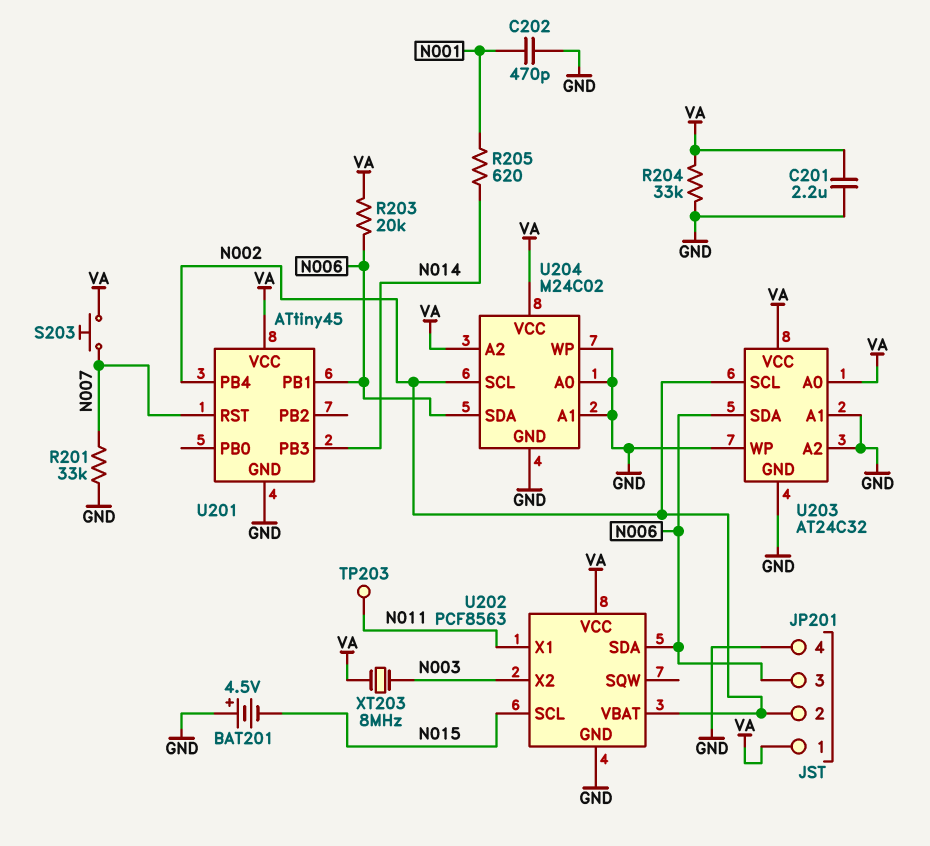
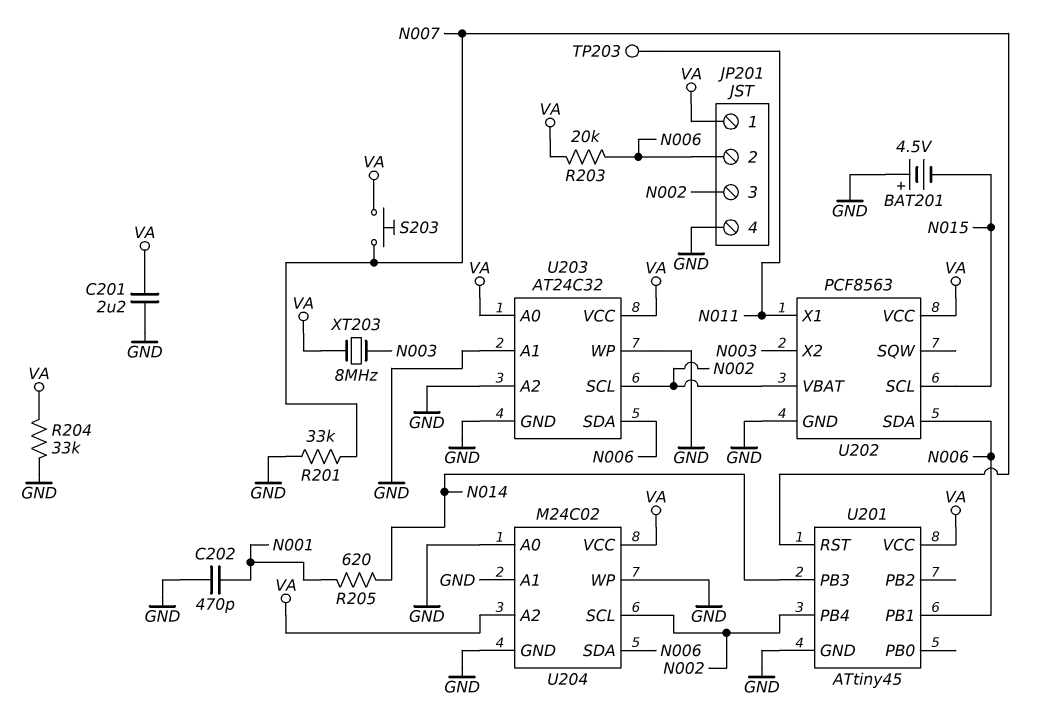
JP201 pin 2: N002 -> N006
JP201 pin 3: N006 -> N002

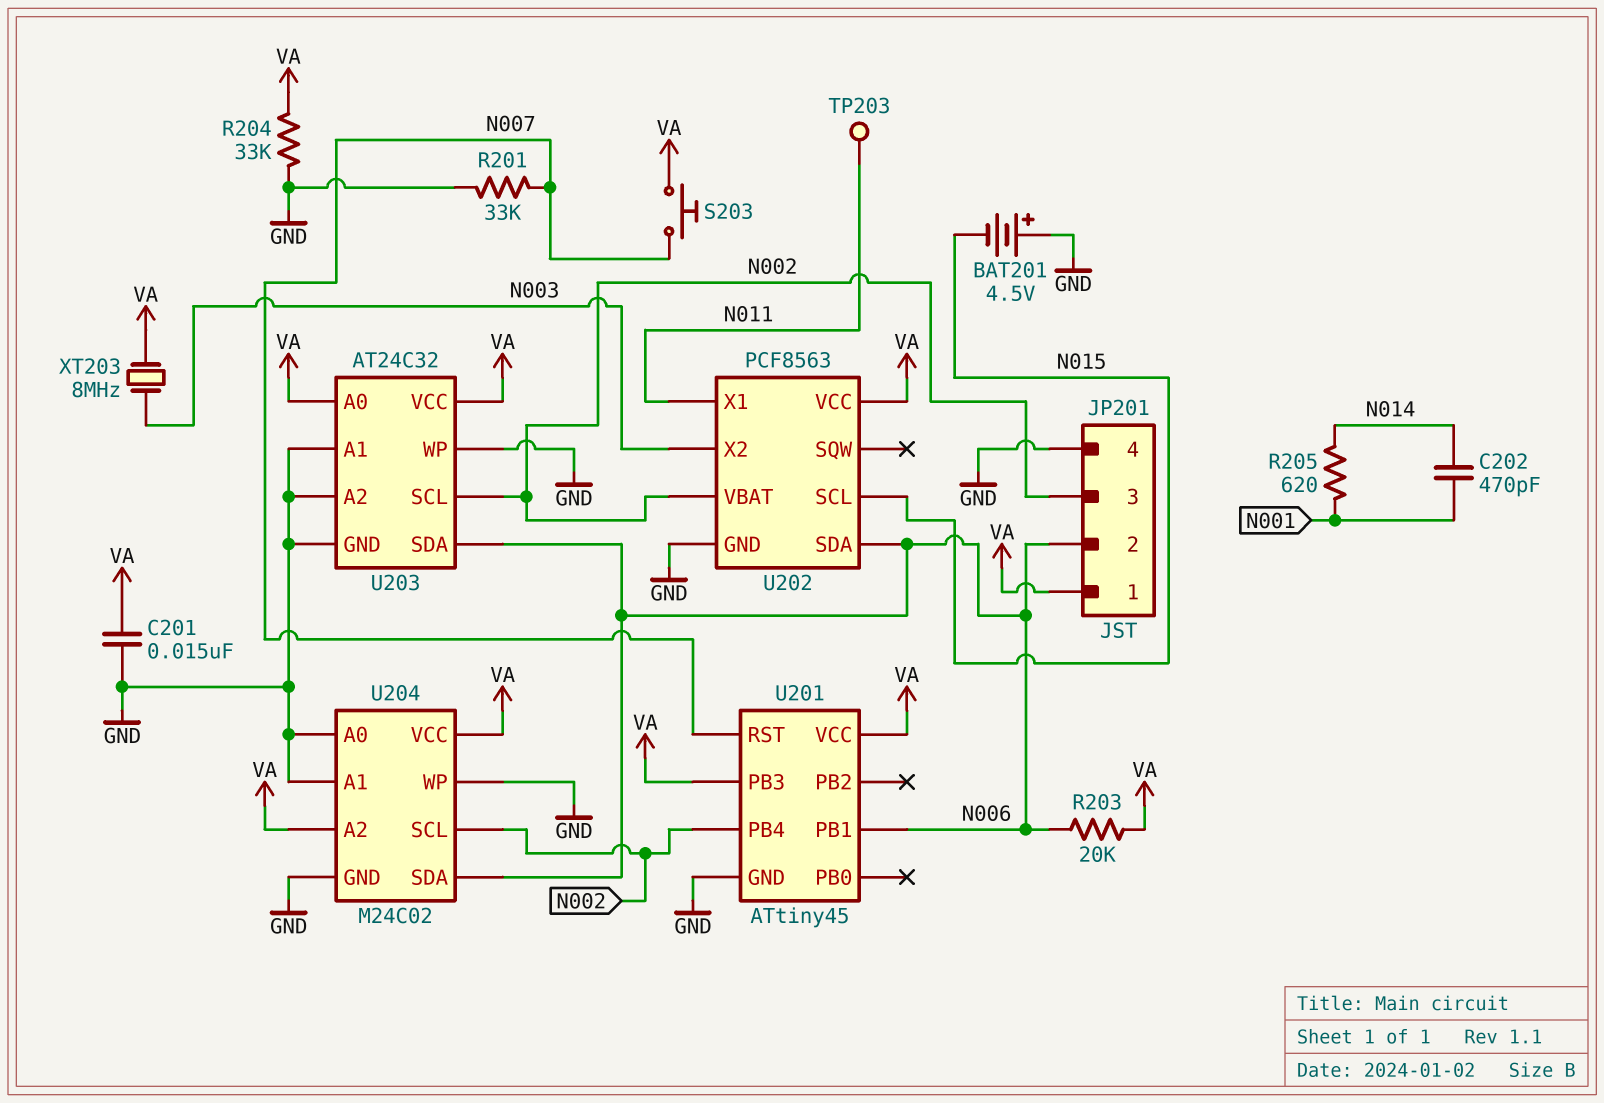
C201: 2.2uF (GND, VA) -> 15nF (GND, VA)
C202: 470pF (GND, N001) -> 470pF (N001, N014)
U201 pin PB3: N014 -> VA

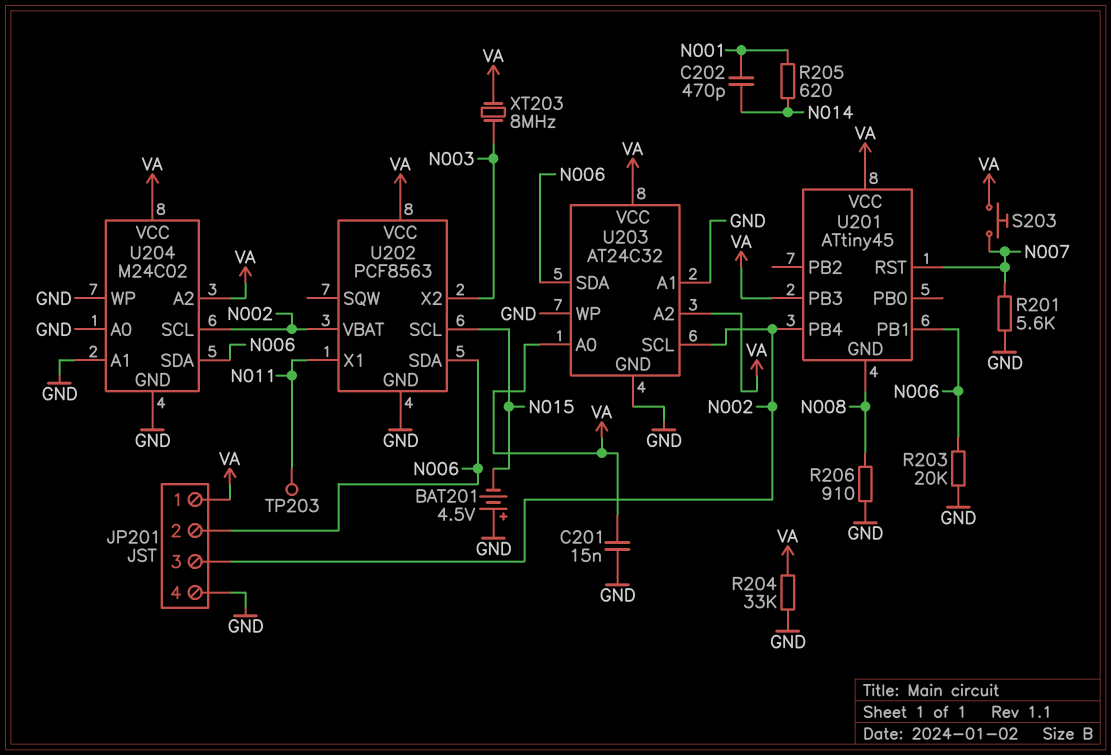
R201: 33k (GND, N007) -> 5.6k (GND, N007)
R203: 20k (N006, VA) -> 20k (GND, N006)
R206: none -> 910 (GND, N008)
U201 pin GND: GND -> N008
U203 pin A2: GND -> VA

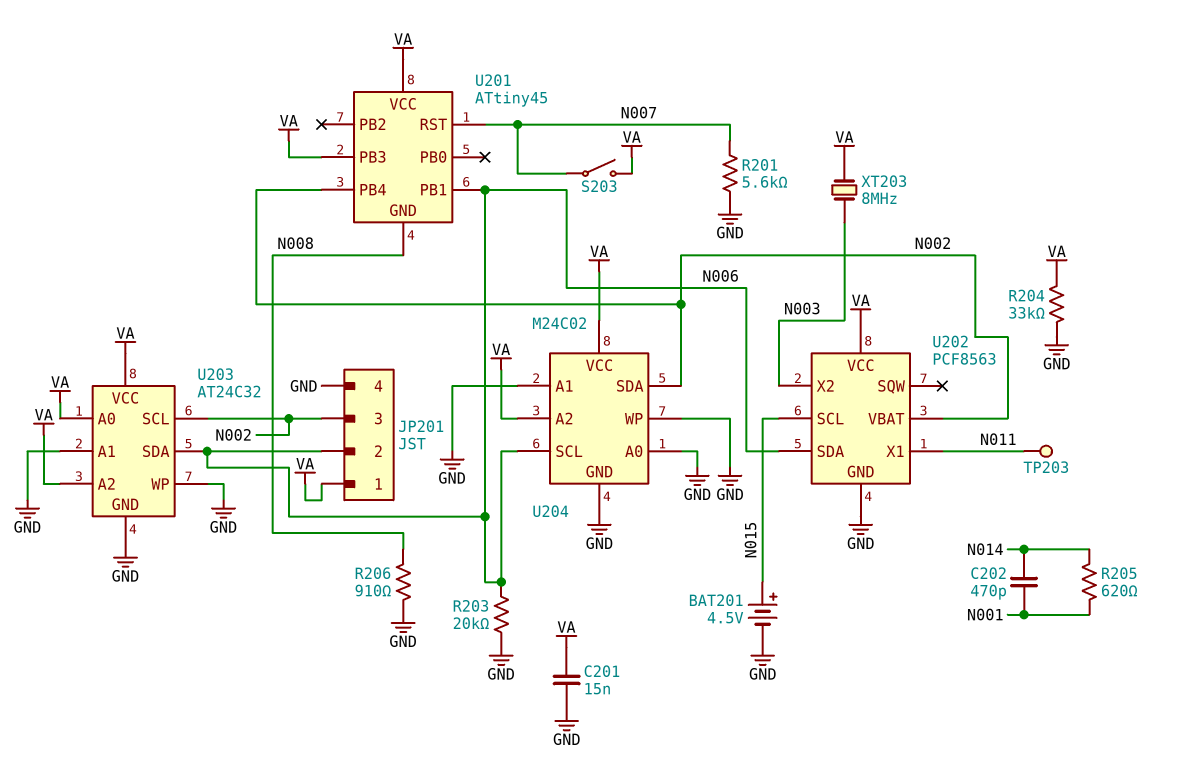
BAT201: 4.5V (plus GND, minus N015) -> 4.5V (plus N015, minus GND)
S203: button (N007, VA) -> switch (N007, VA)
U204 pin SCL: N002 -> N006
U204 pin SDA: N006 -> N002

